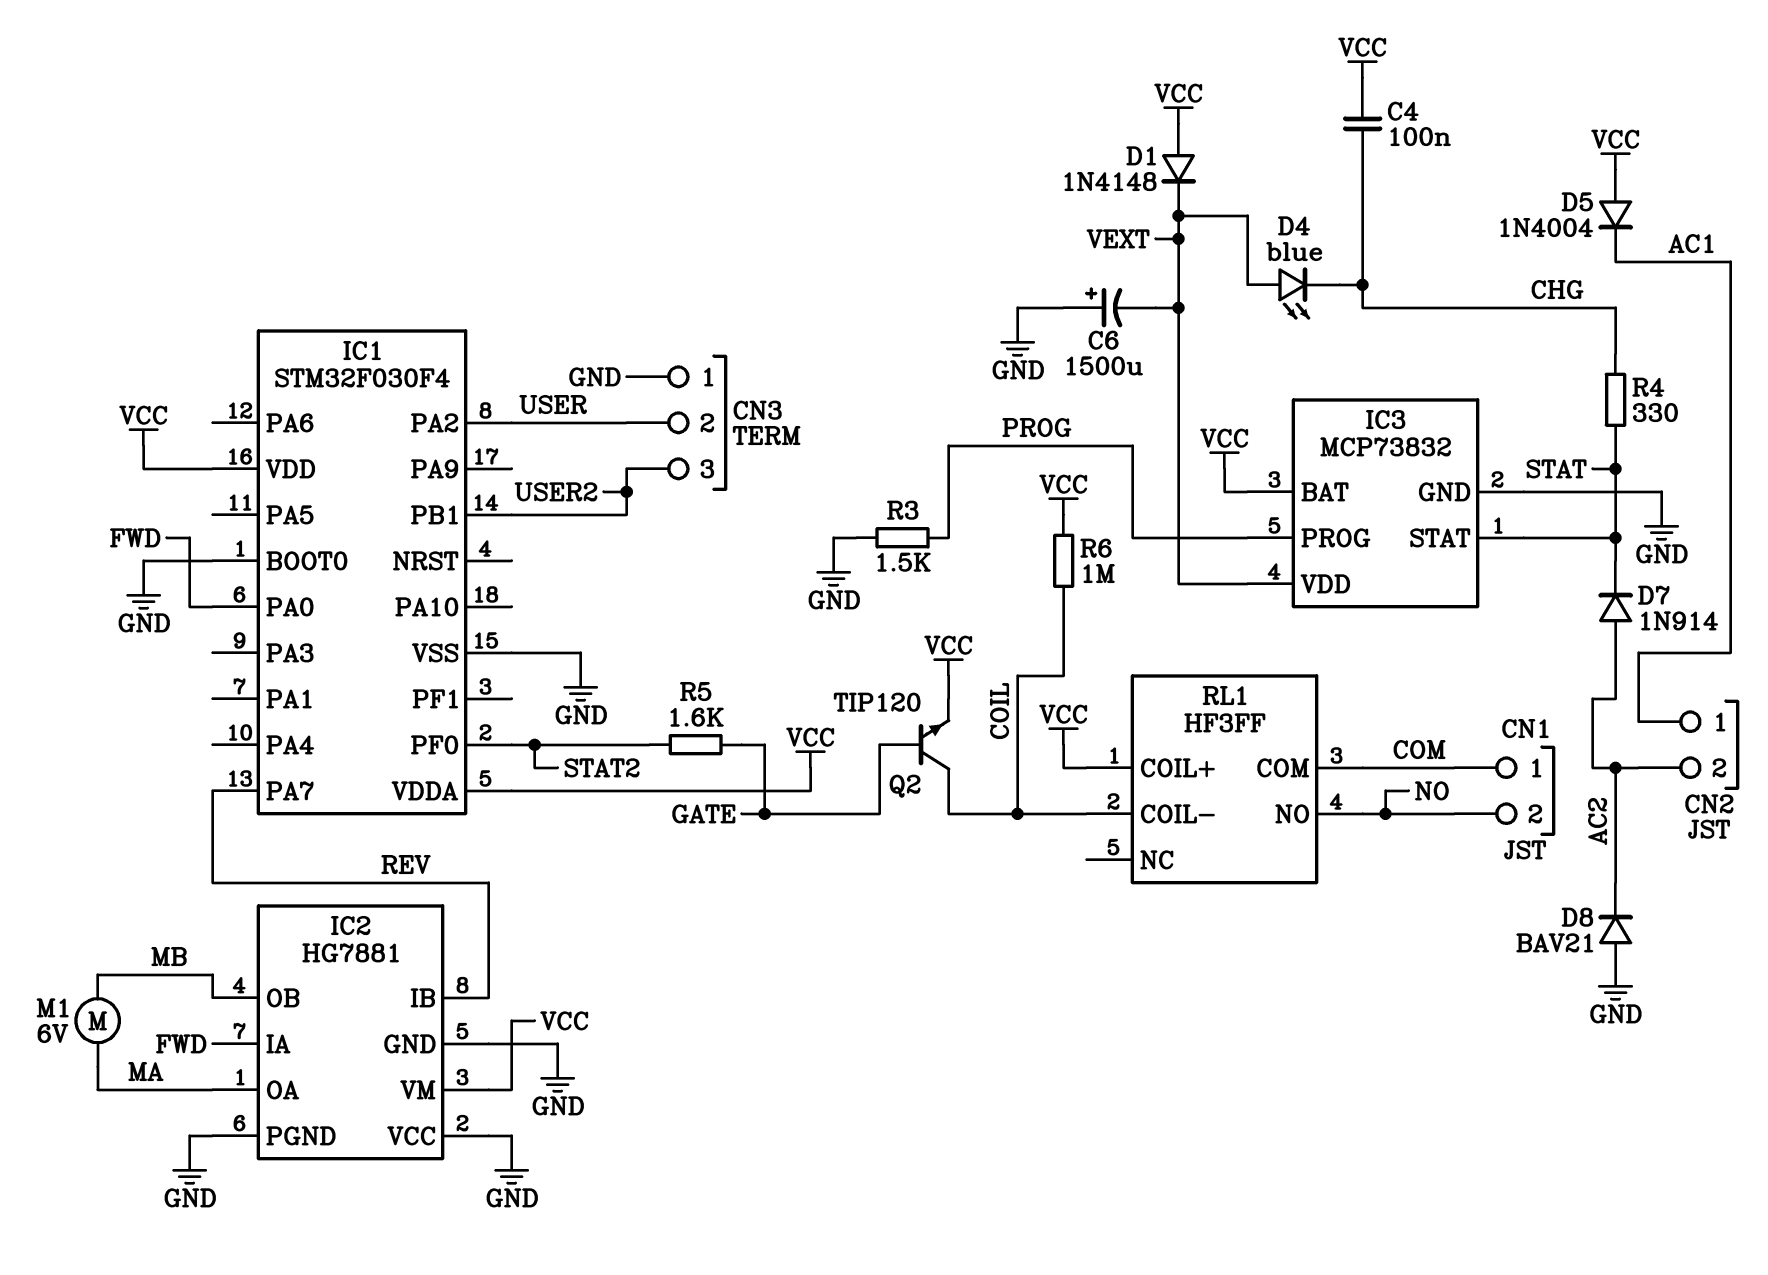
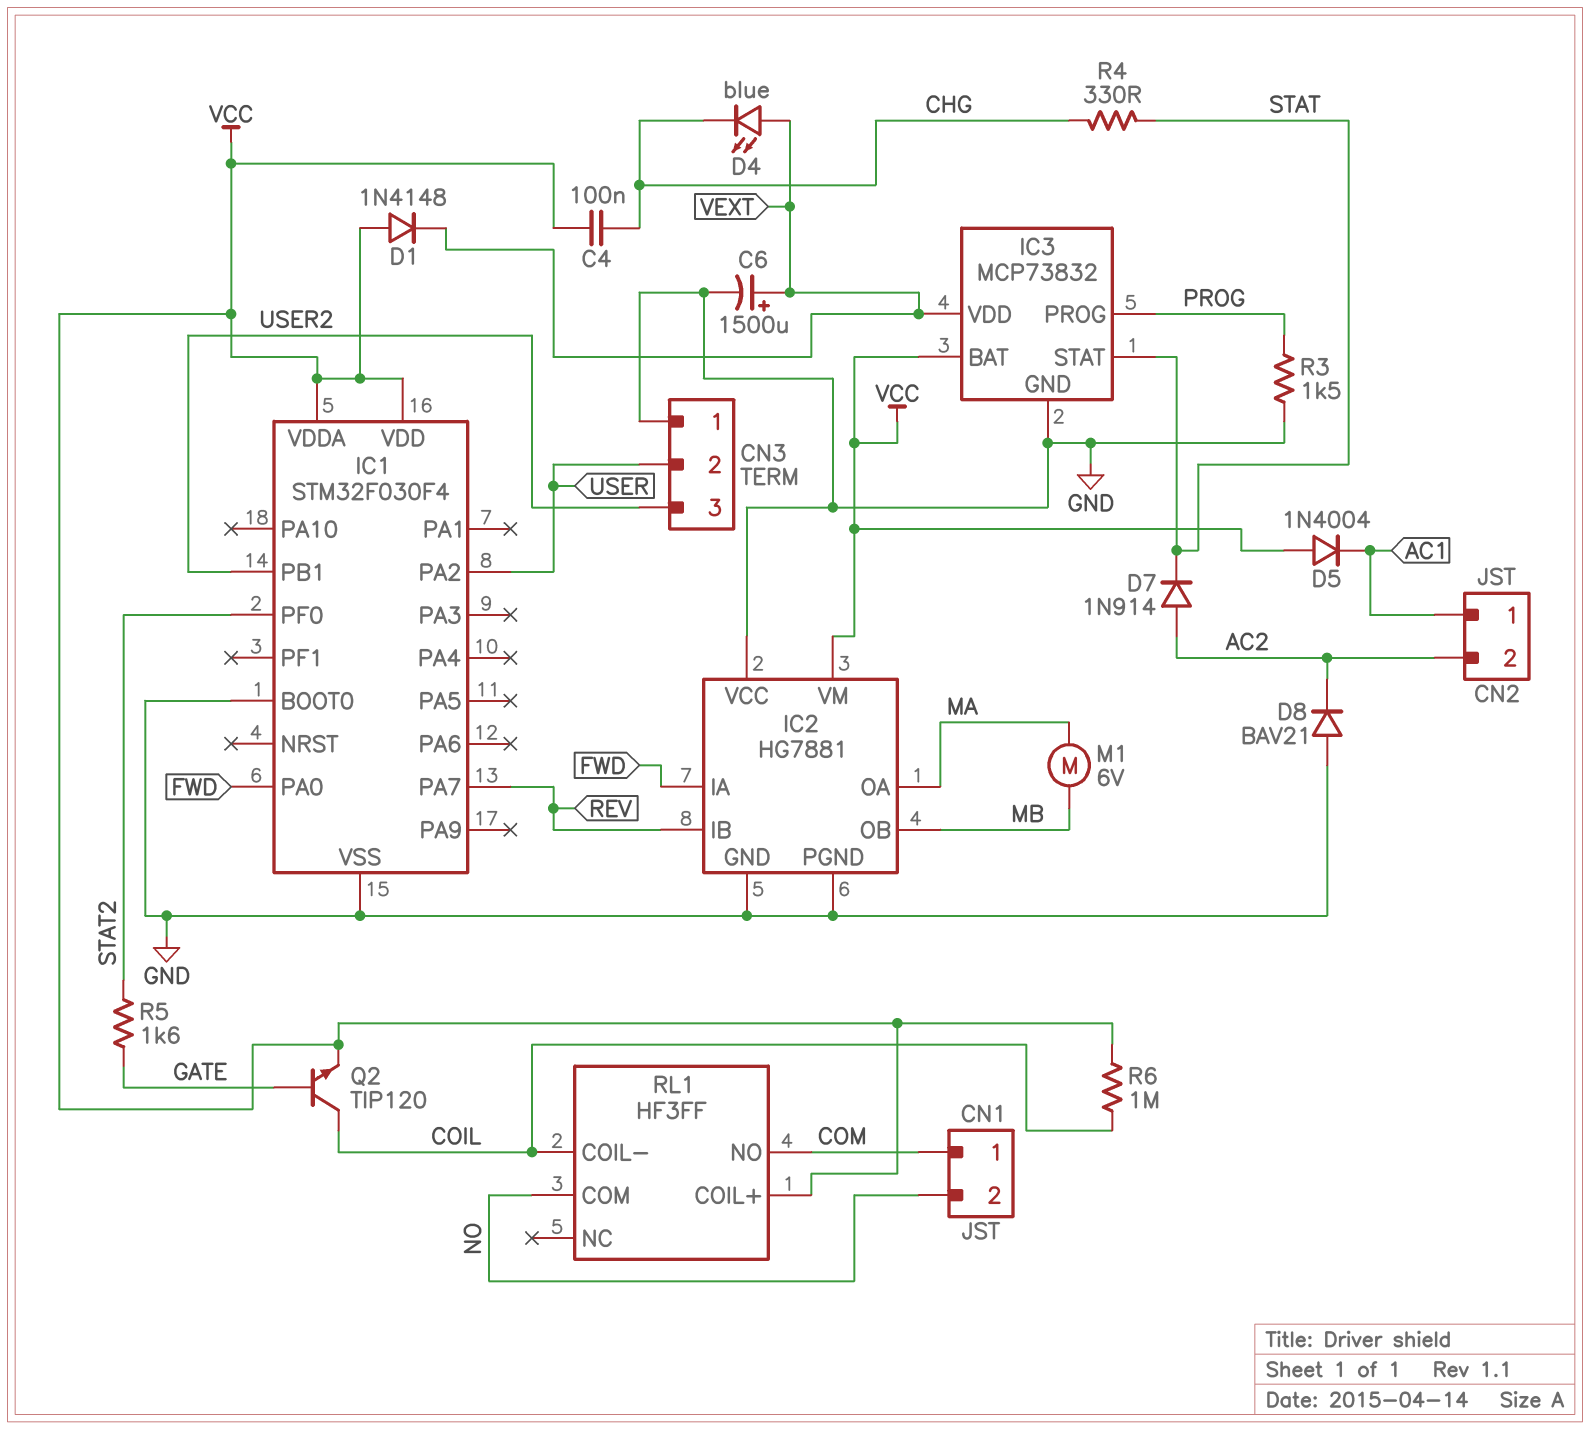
C6: 1500uF (plus GND, minus VEXT) -> 1500uF (plus VEXT, minus GND)
RL1 pin COM: COM -> NO
RL1 pin NO: NO -> COM

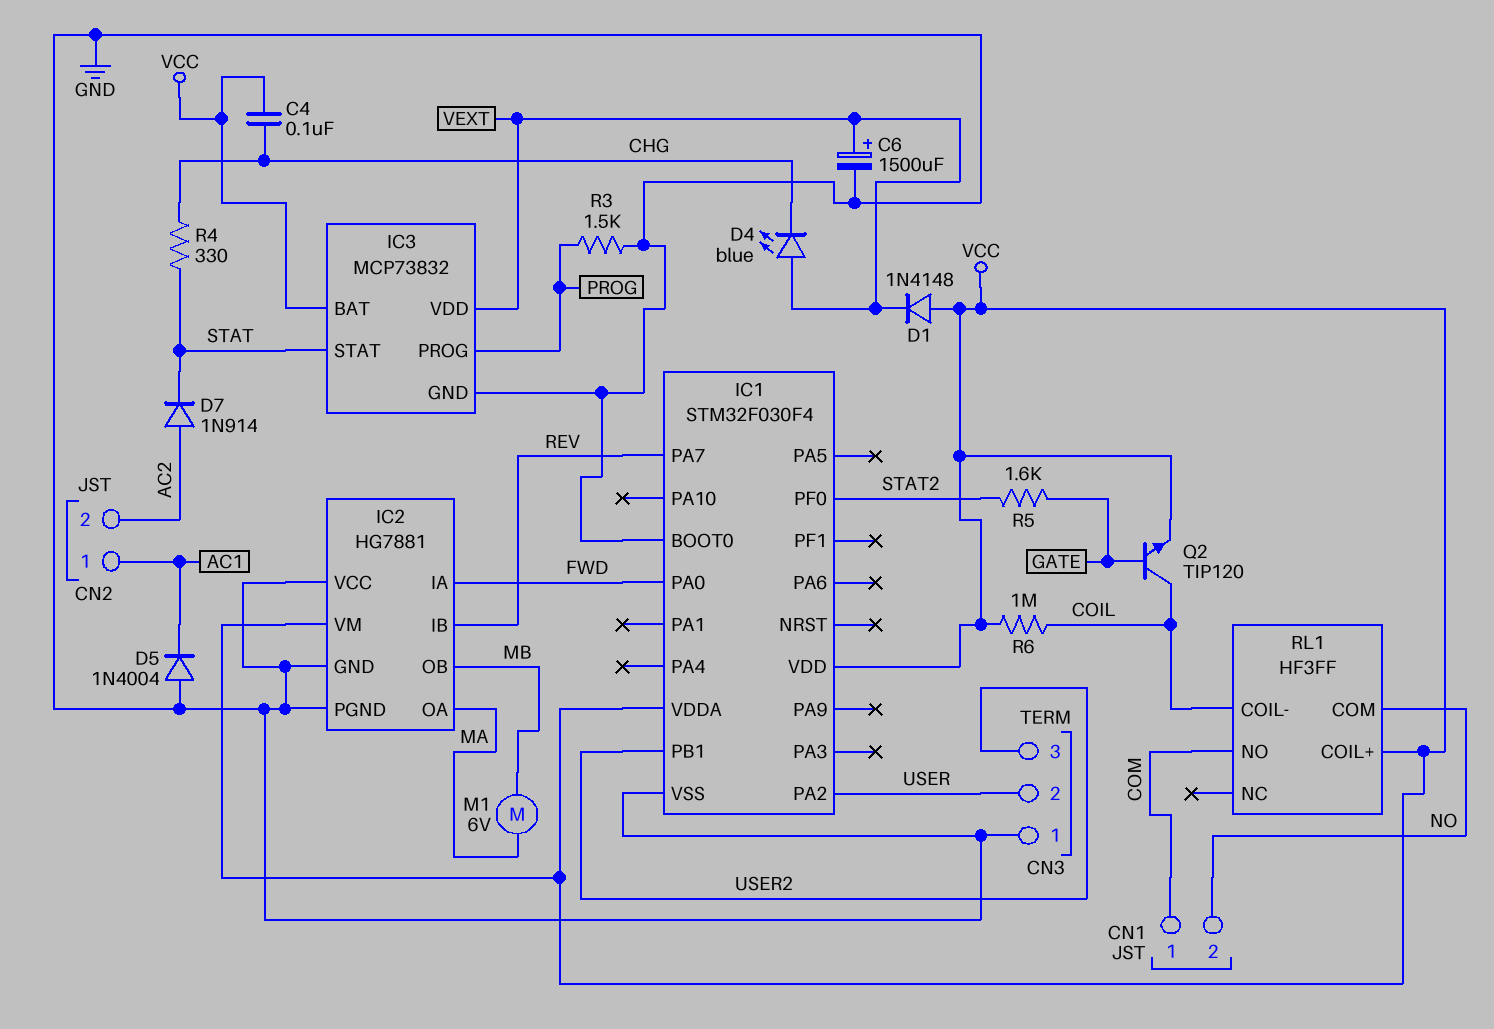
D5: diode 1N4004 (A VCC, K AC1) -> diode 1N4004 (A GND, K AC1)
D8: diode BAV21 (A GND, K AC2) -> none

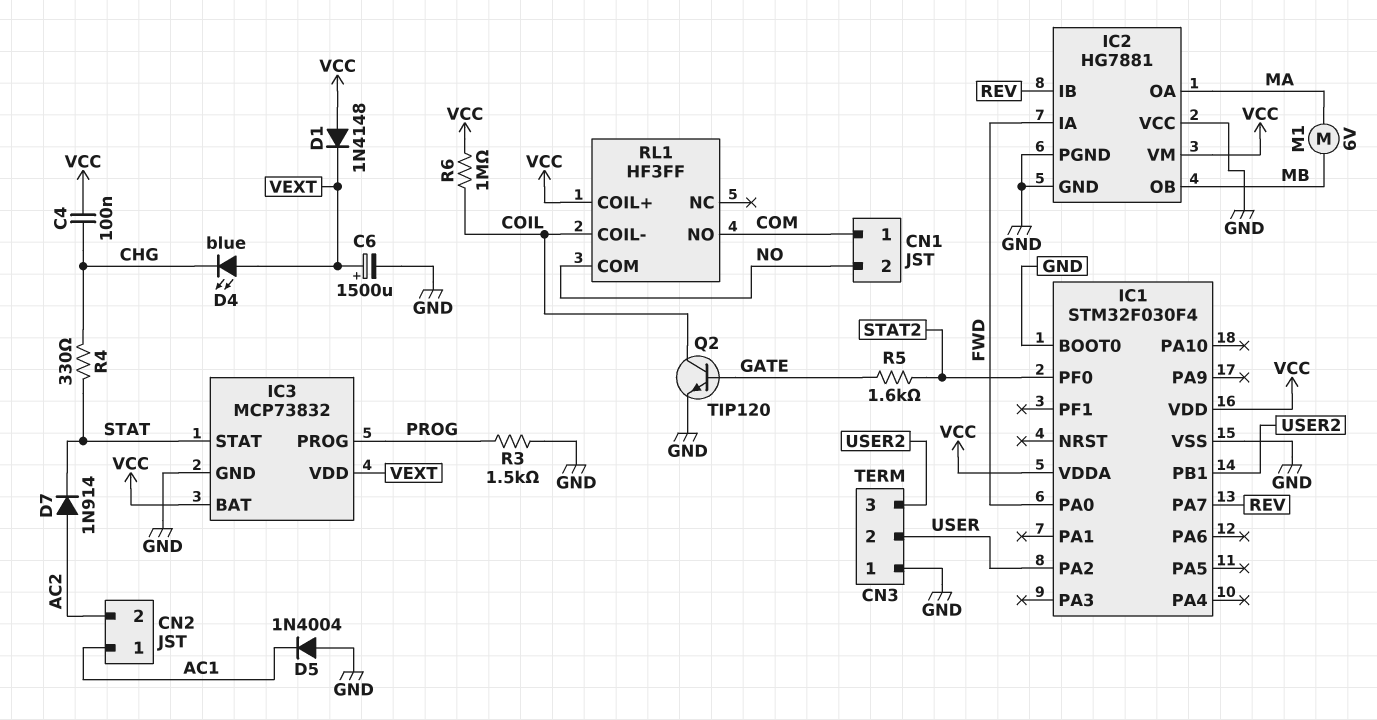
Q2: NPN TIP120 (B GATE, C COIL, E VCC) -> NPN TIP120 (B GATE, C COIL, E GND)

